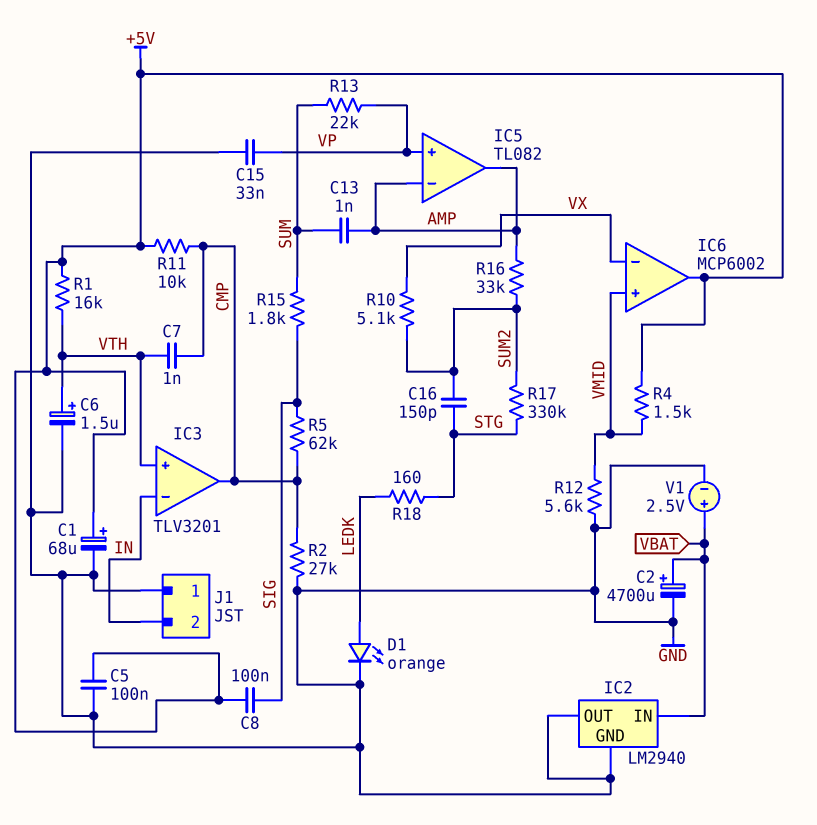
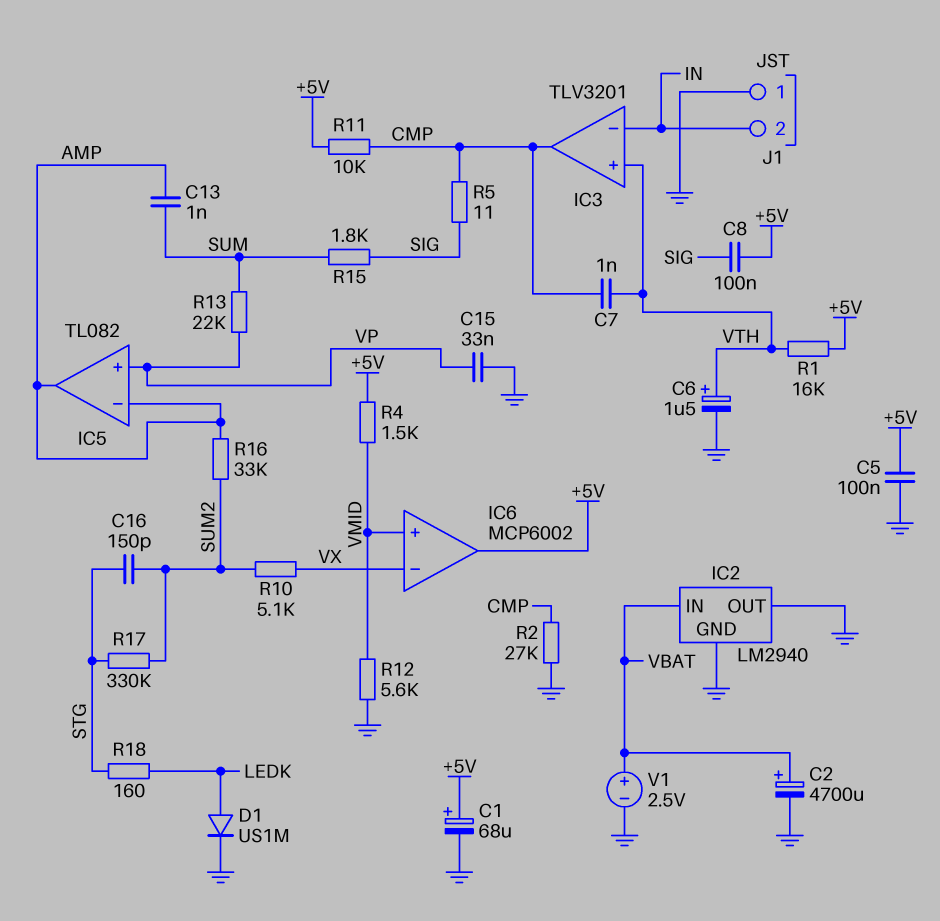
D1: LED orange (A LEDK, K GND) -> diode US1M (A LEDK, K GND)
R5: 62k (CMP, SIG) -> 11 (CMP, SIG)

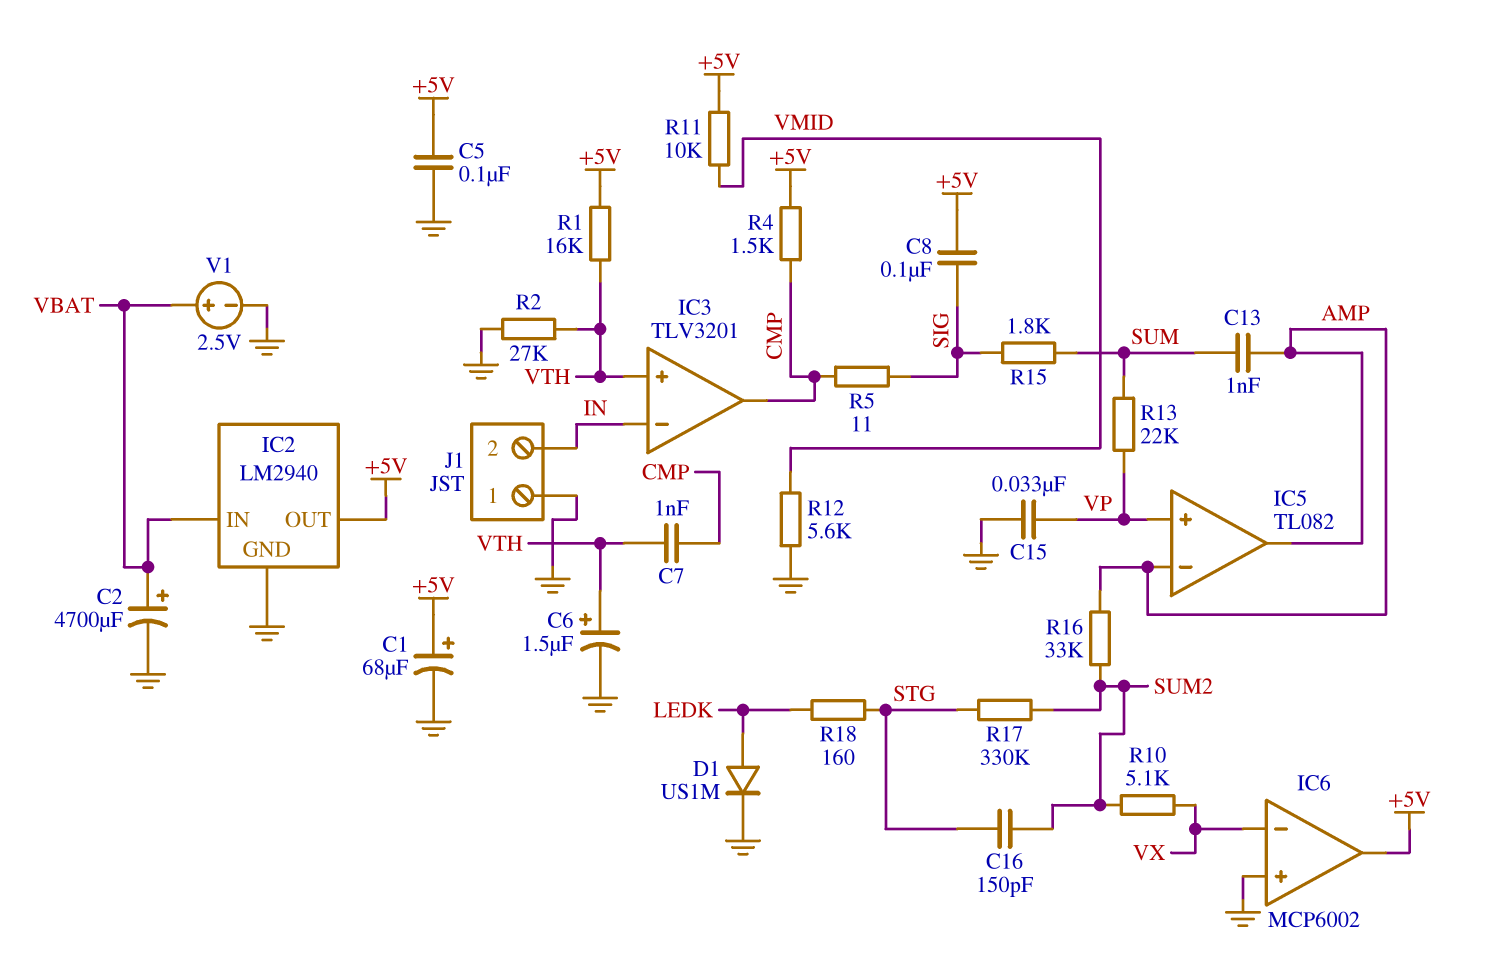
IC2 pin OUT: GND -> +5V
IC6 pin in+: VMID -> GND
R2: 27k (CMP, GND) -> 27k (GND, VTH)
R4: 1.5k (+5V, VMID) -> 1.5k (+5V, CMP)
R11: 10k (+5V, CMP) -> 10k (+5V, VMID)

